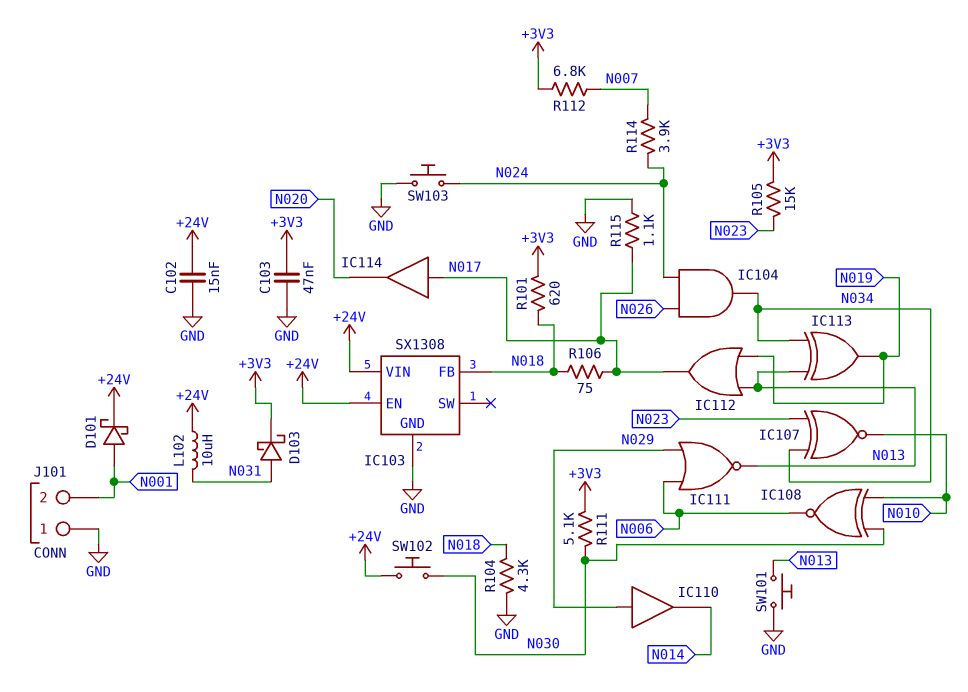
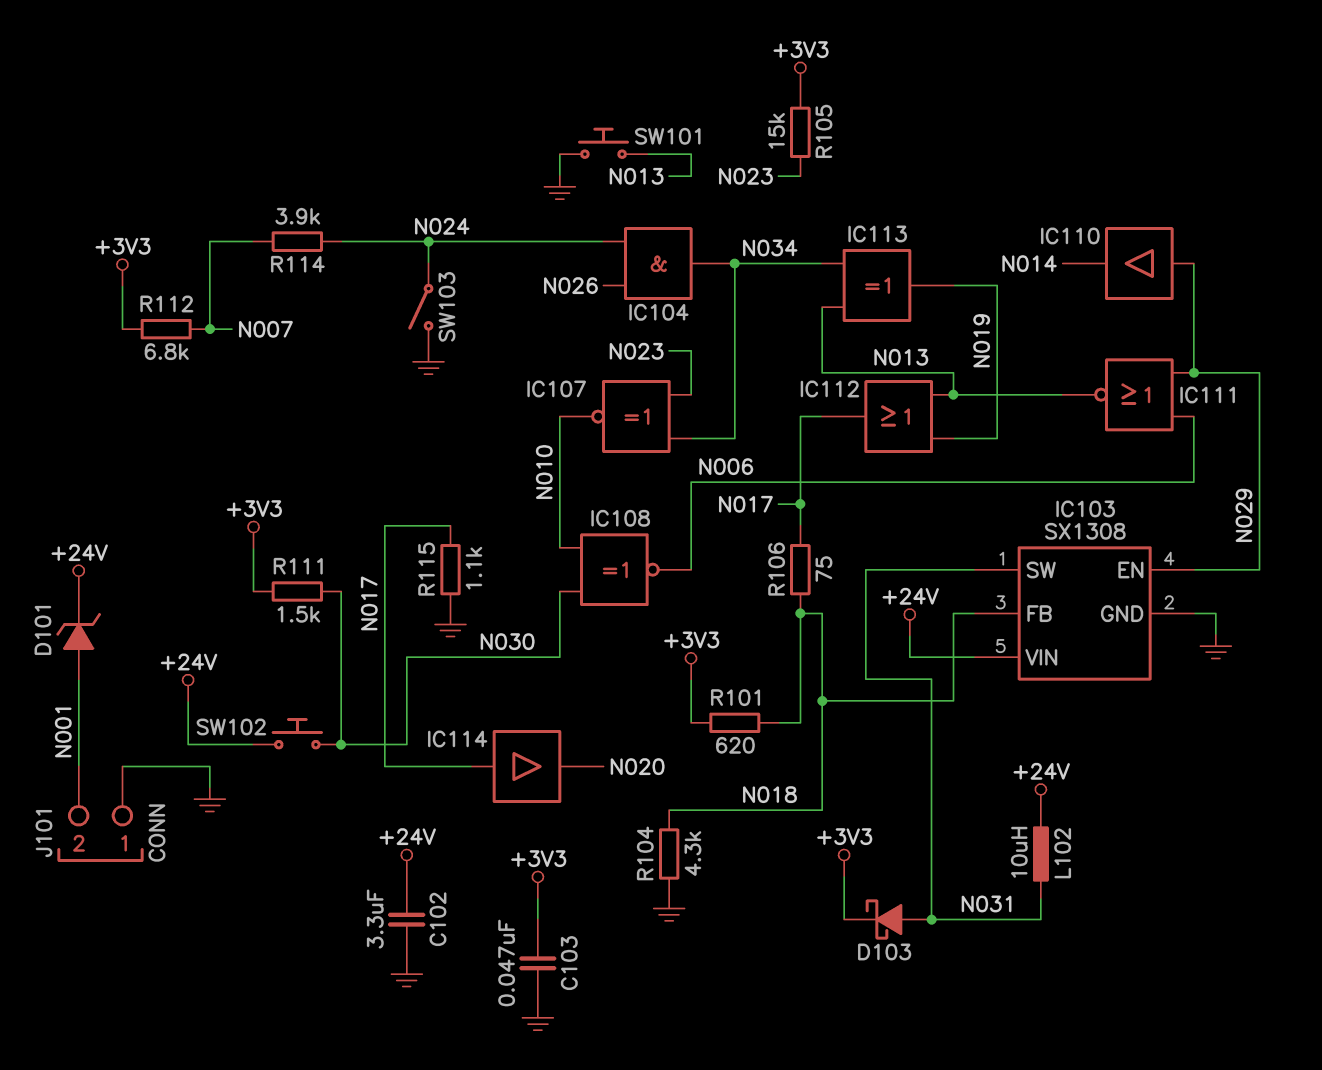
C102: 15nF (+24V, GND) -> 3.3uF (+24V, GND)
D101: schottky (A N001, K +24V) -> zener (A N001, K +24V)
IC103 pin EN: +24V -> N029
IC103 pin SW: none -> N031
R111: 5.1k (+3V3, N030) -> 1.5k (+3V3, N030)
SW103: button (GND, N024) -> switch (GND, N024)

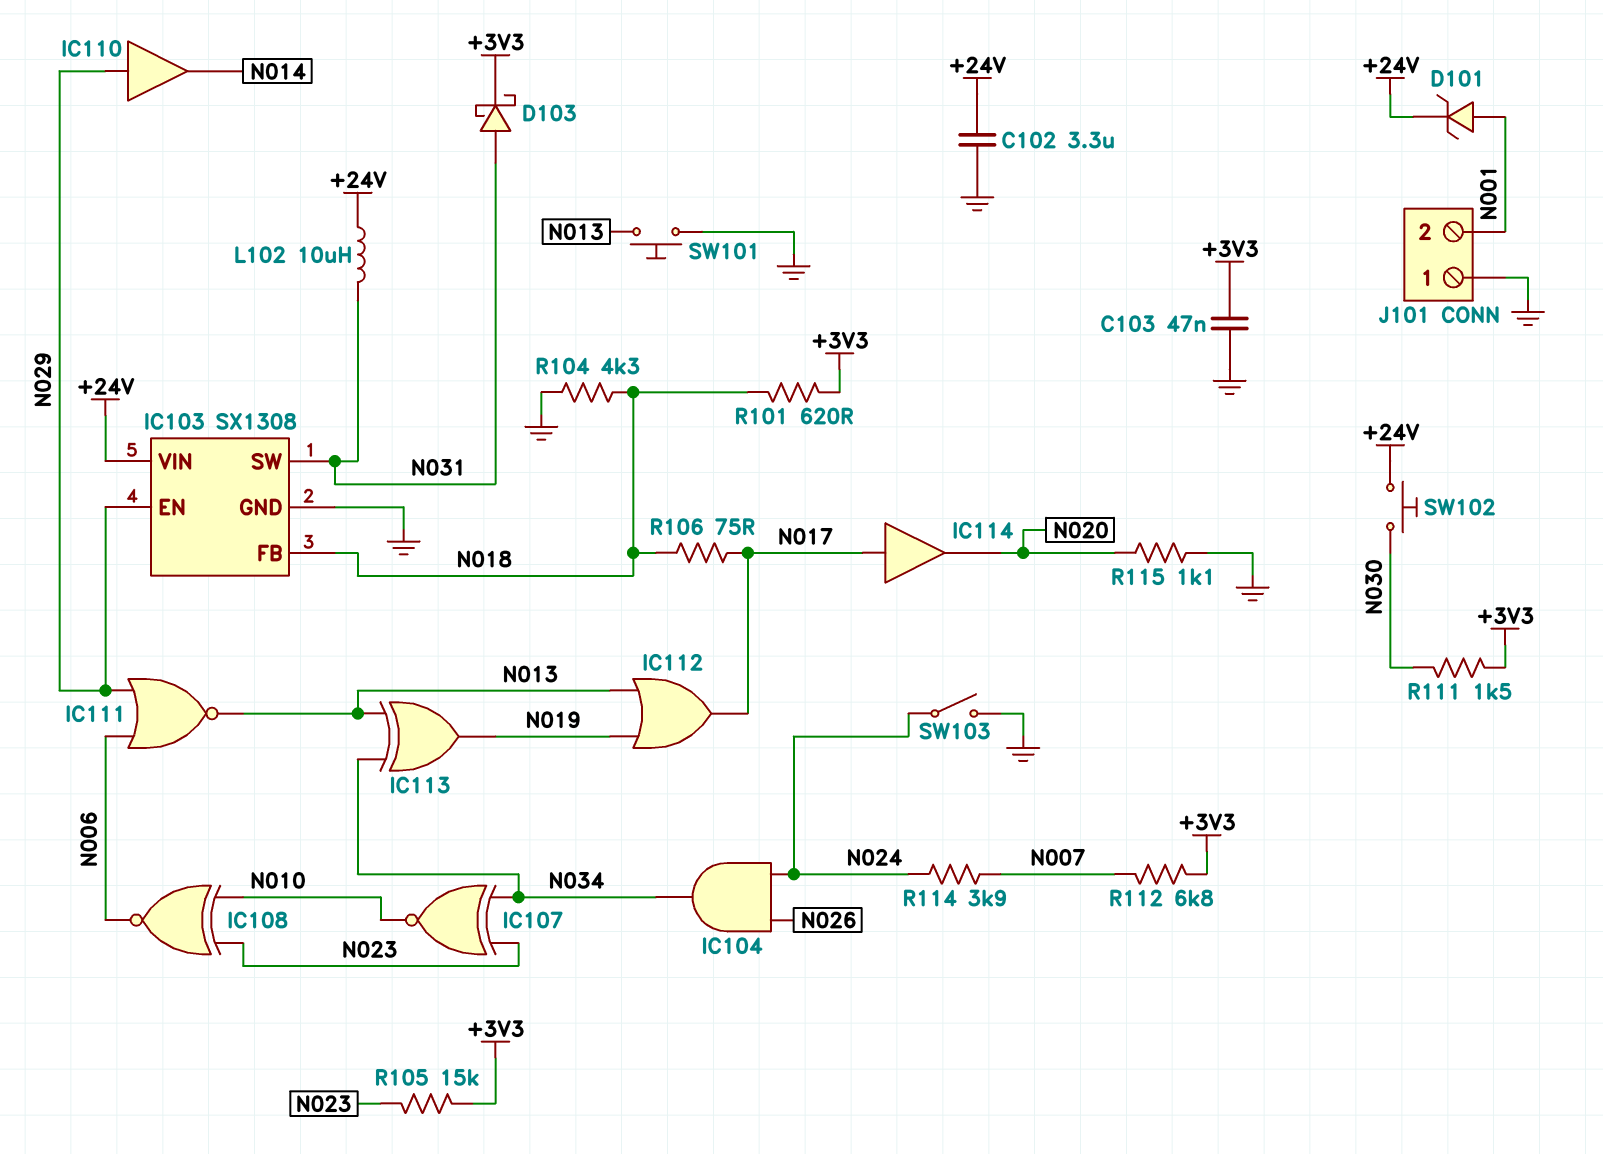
IC108: XNOR (in N010, in N030, out N006) -> XNOR (in N010, in N023, out N006)
R115: 1.1k (GND, N017) -> 1.1k (GND, N020)

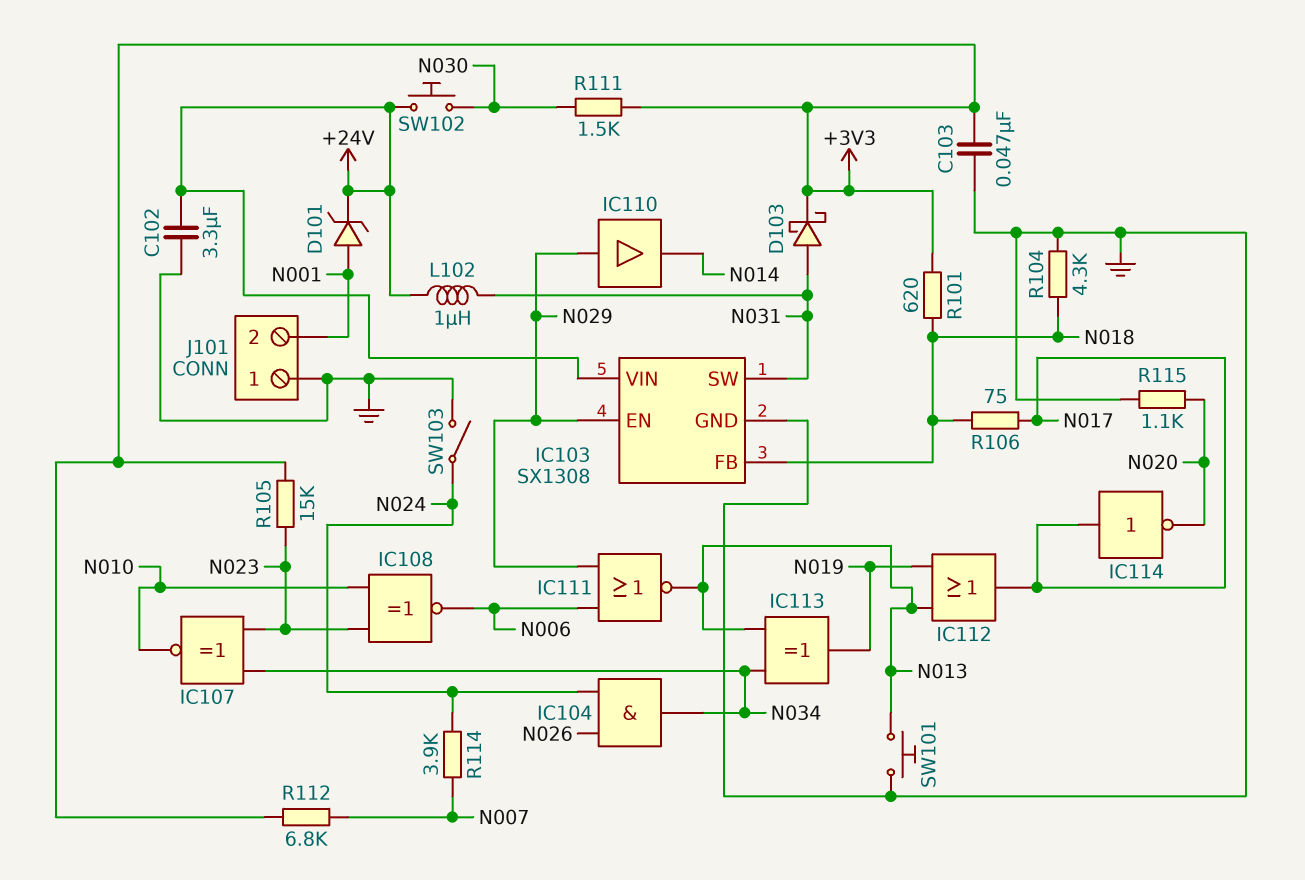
IC114: buffer (in N017, out N020) -> NOT (in N017, out N020)
L102: 10uH (+24V, N031) -> 1uH (+24V, N031)

